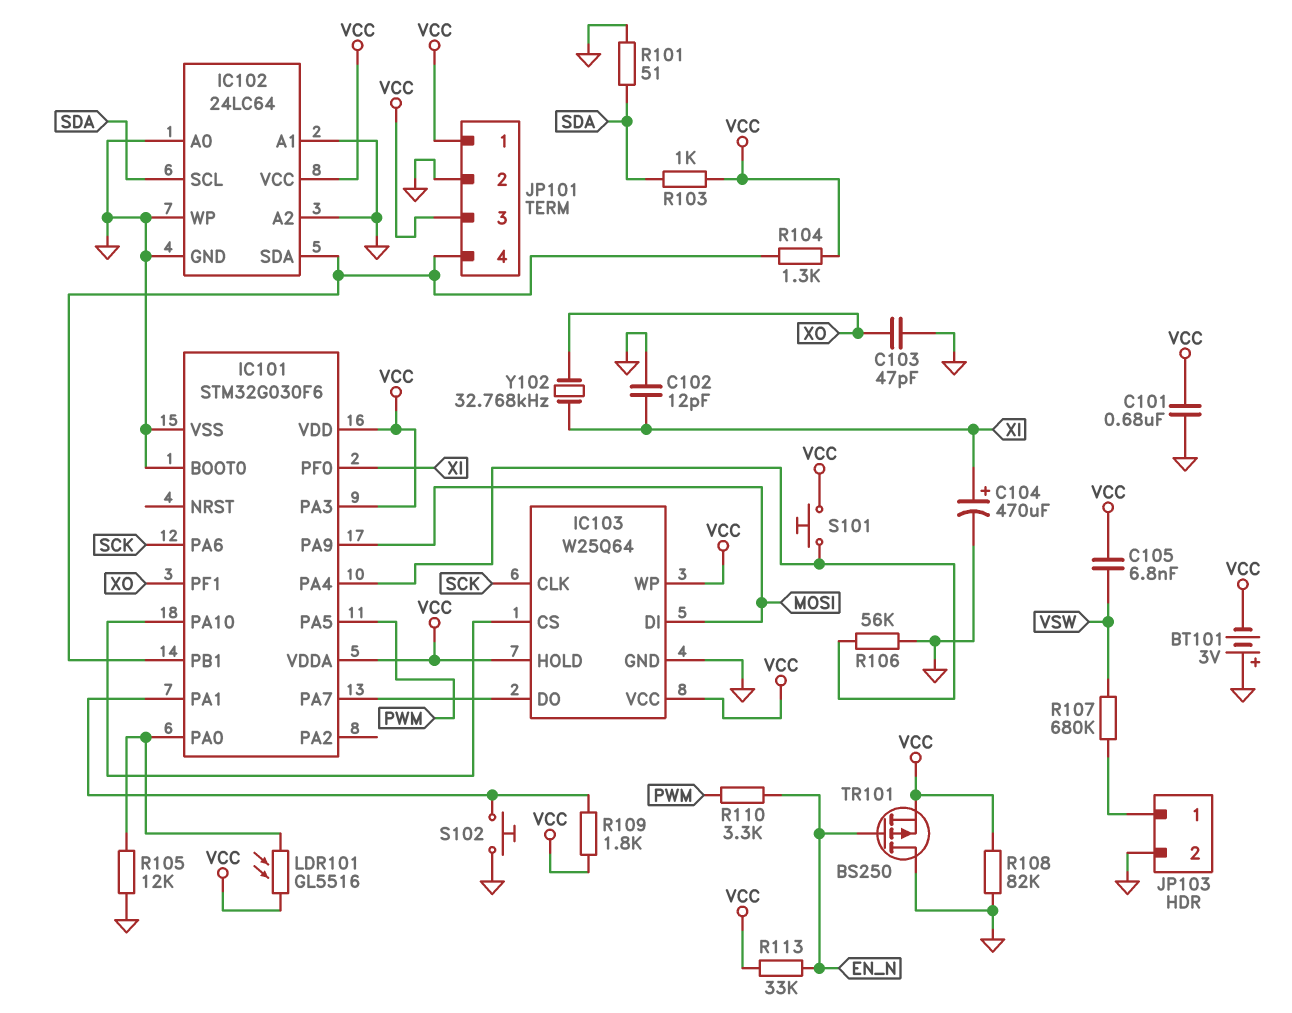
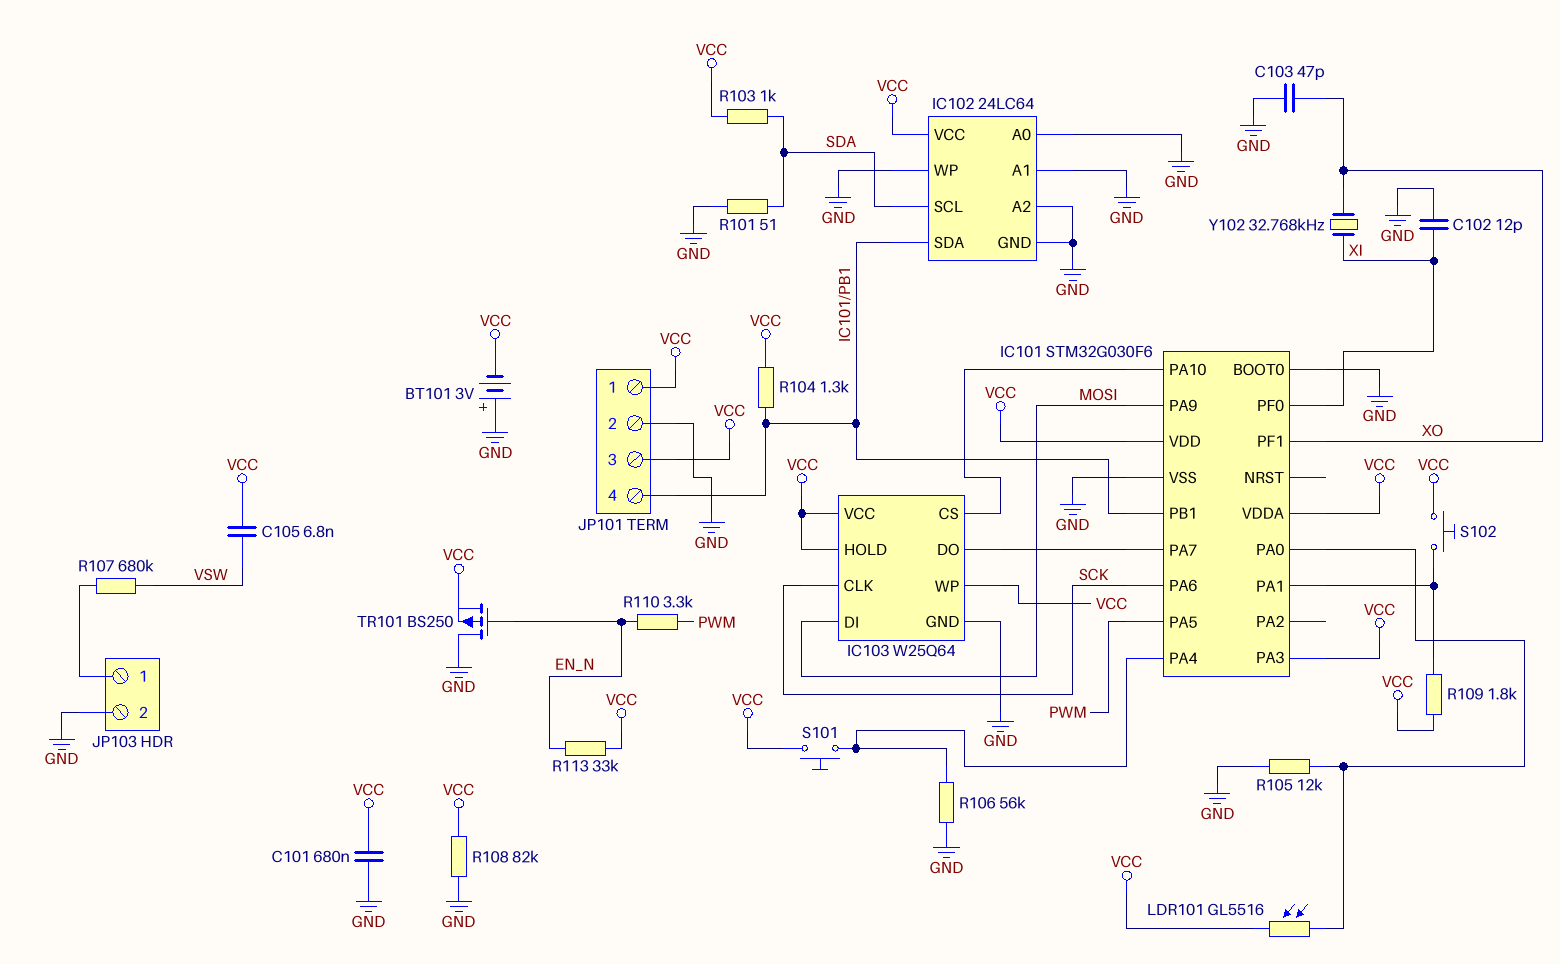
C104: 470uF (plus XI, minus GND) -> none
S102: button (GND, IC101/PA1) -> button (IC101/PA1, VCC)

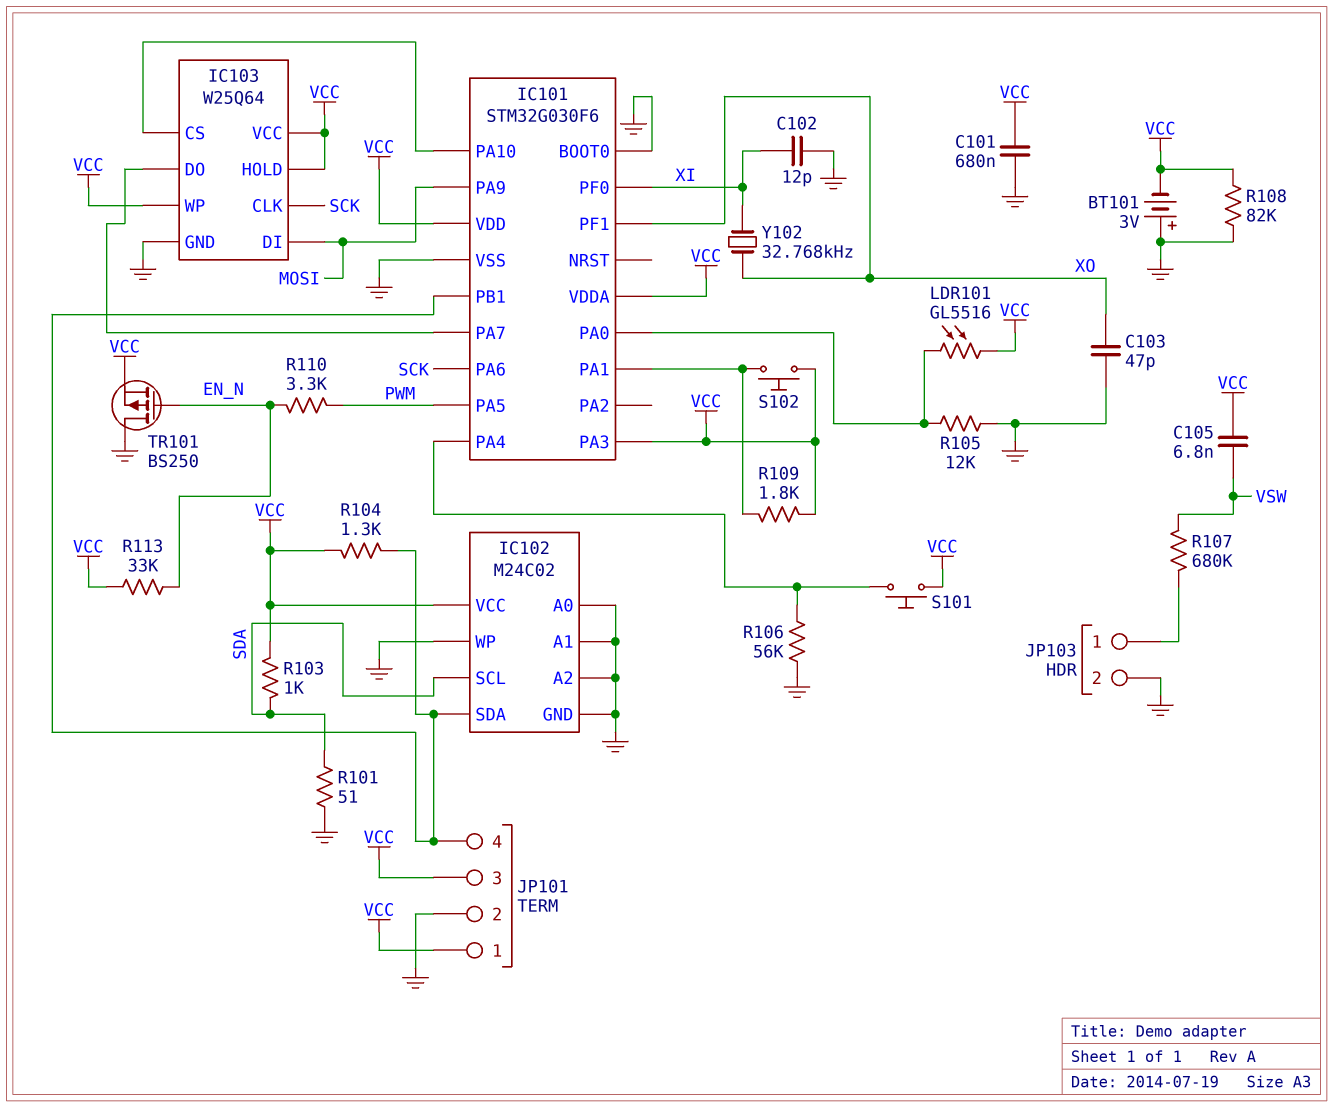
IC102: 24LC64 -> M24C02

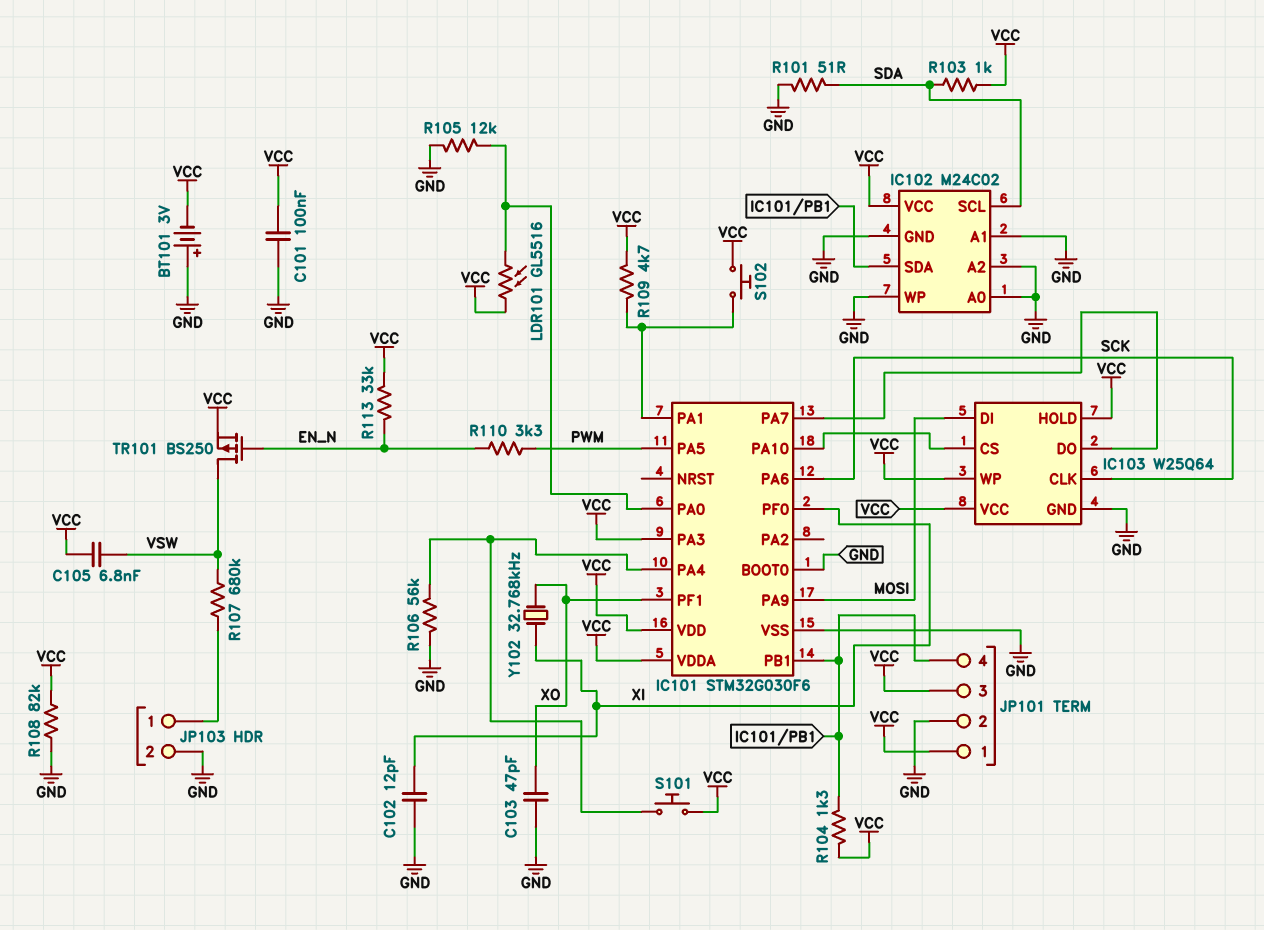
C101: 680nF (GND, VCC) -> 100nF (GND, VCC)
R109: 1.8k (IC101/PA1, VCC) -> 4.7k (IC101/PA1, VCC)
TR101: PMOS BS250 (G EN_N, D GND, S VCC) -> PMOS BS250 (G EN_N, D VSW, S VCC)

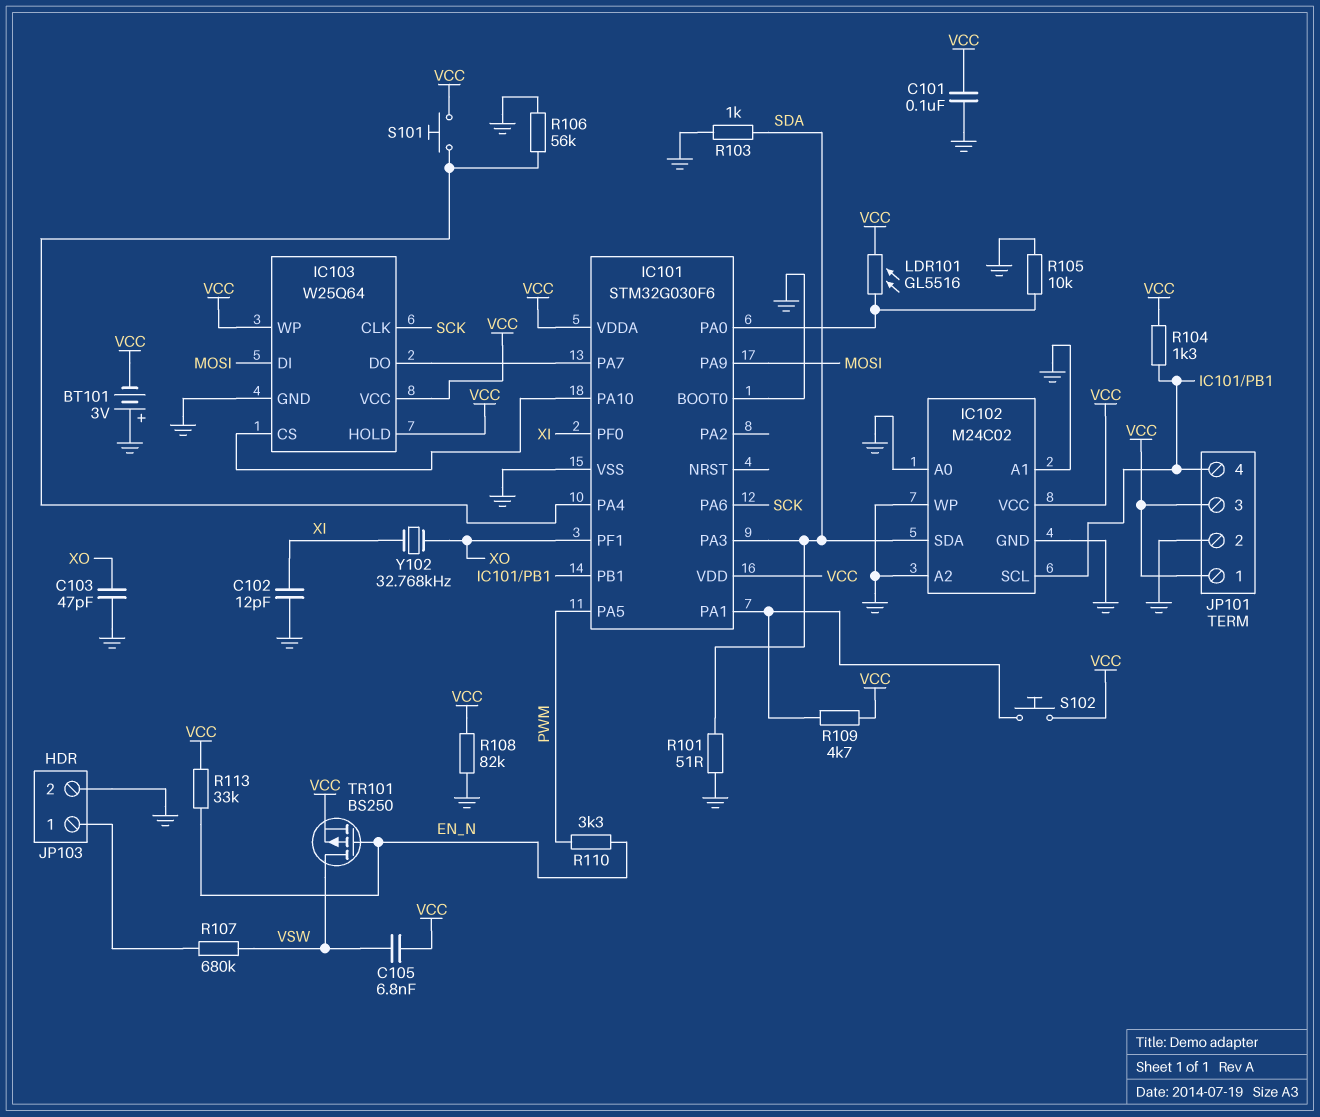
IC101 pin PA3: VCC -> SDA
IC102 pin SCL: SDA -> IC101/PB1
IC102 pin SDA: IC101/PB1 -> SDA
R103: 1k (SDA, VCC) -> 1k (GND, SDA)
R105: 12k (GND, IC101/PA0) -> 10k (GND, IC101/PA0)

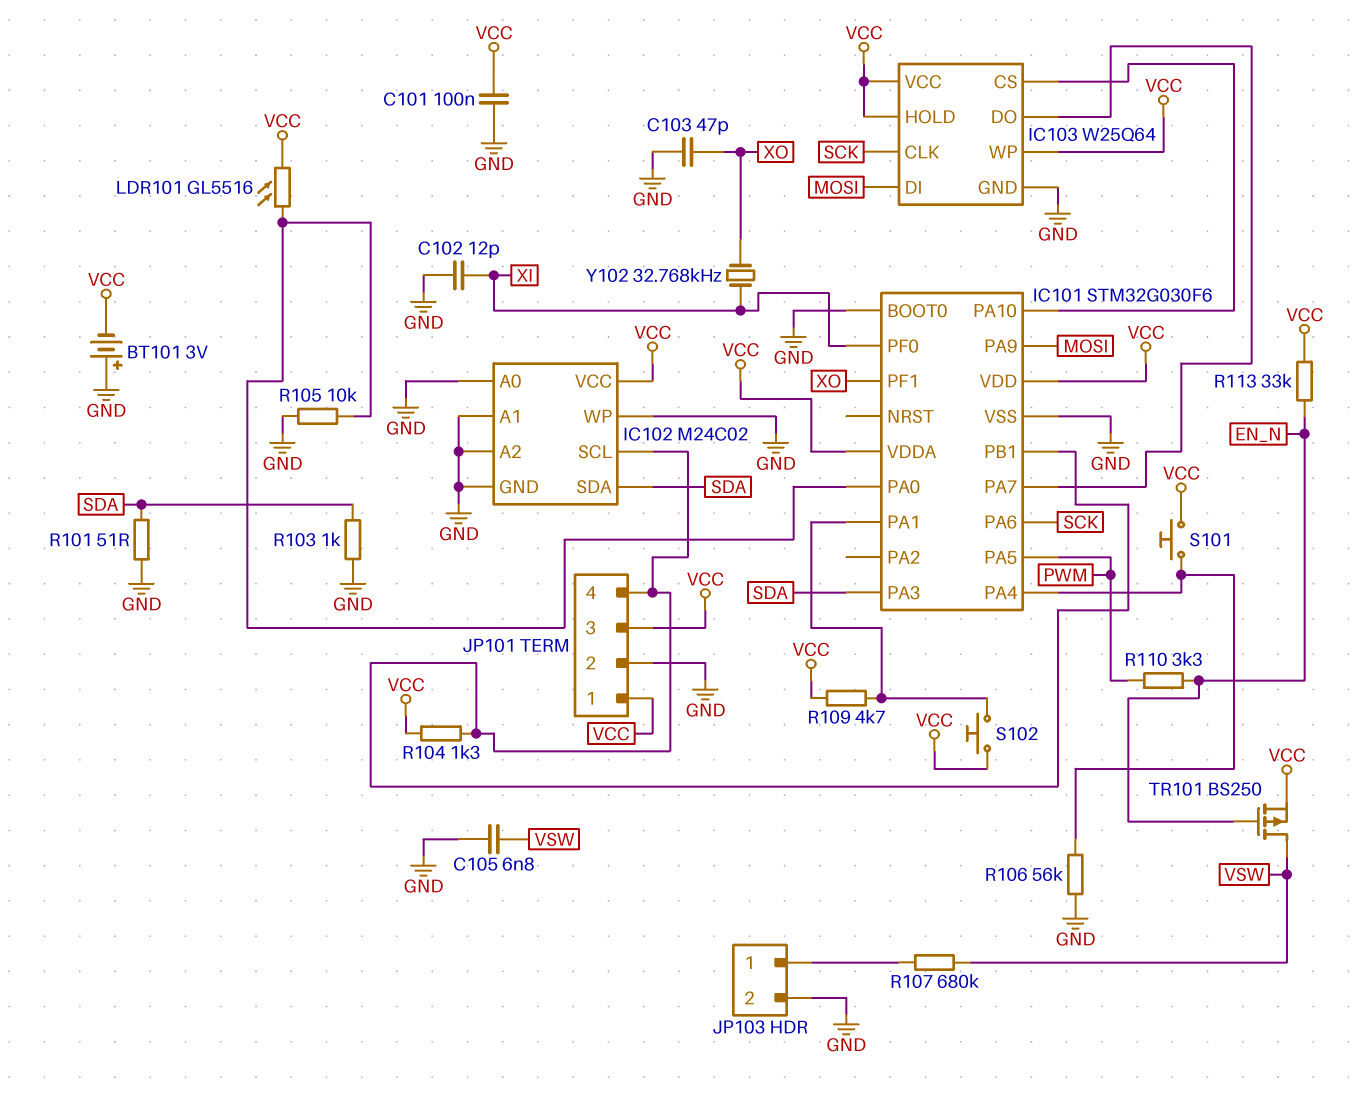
C105: 6.8nF (VCC, VSW) -> 6.8nF (GND, VSW)
R108: 82k (GND, VCC) -> none

